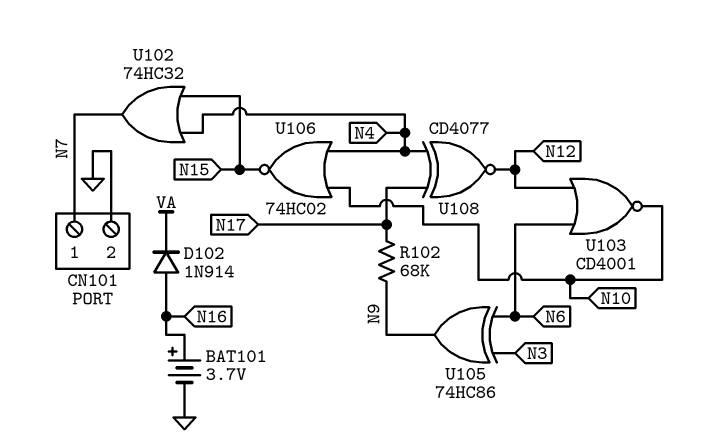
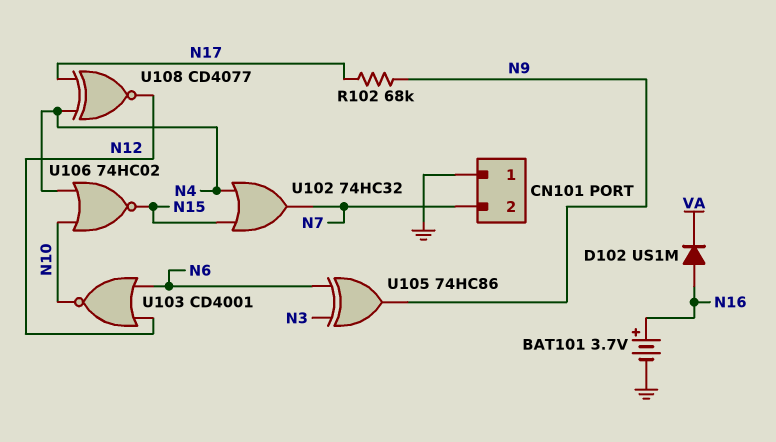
CN101 pin 1: N7 -> GND
CN101 pin 2: GND -> N7
D102: diode 1N914 (A N16, K VA) -> diode US1M (A N16, K VA)

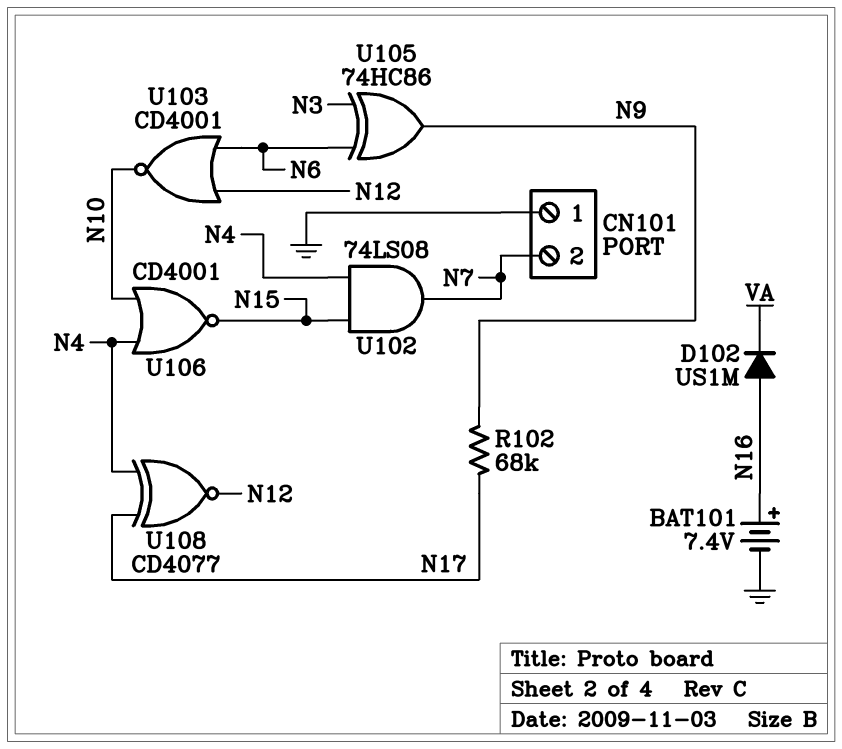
BAT101: 3.7V (plus N16, minus GND) -> 7.4V (plus N16, minus GND)
U102: OR 74HC32 (in N4, in N15, out N7) -> AND 74LS08 (in N4, in N15, out N7)
U106: NOR 74HC02 (in N4, in N10, out N15) -> NOR CD4001 (in N4, in N10, out N15)

